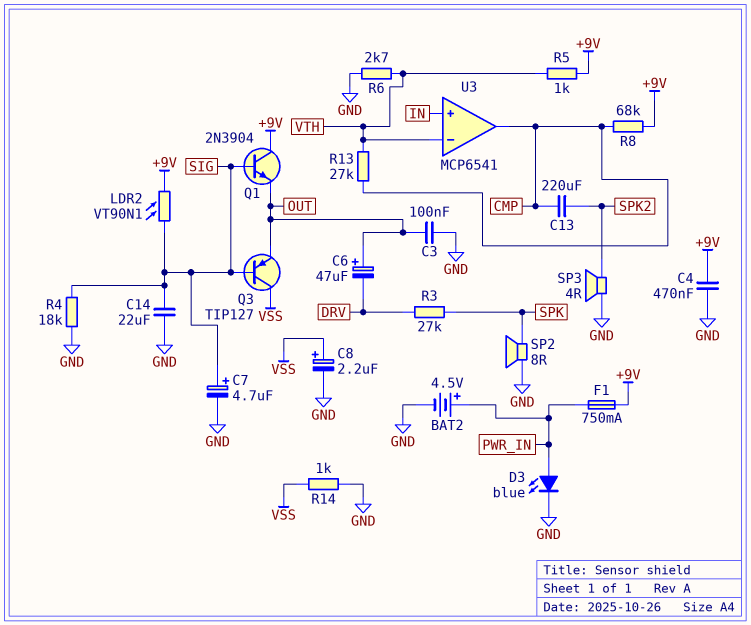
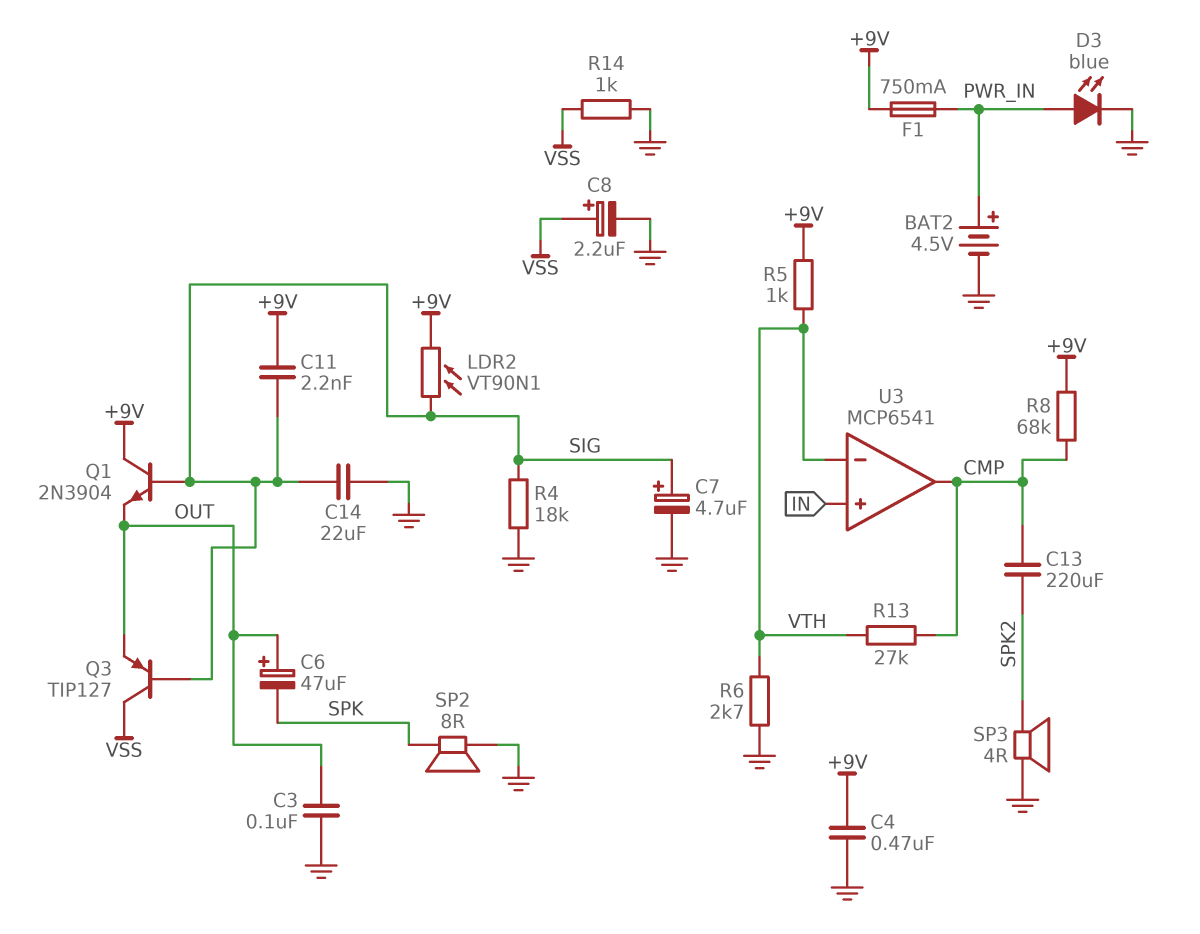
C6: 47uF (plus OUT, minus DRV) -> 47uF (plus OUT, minus SPK)
C11: none -> 2.2nF (+9V, SIG)
R3: 27k (DRV, SPK) -> none

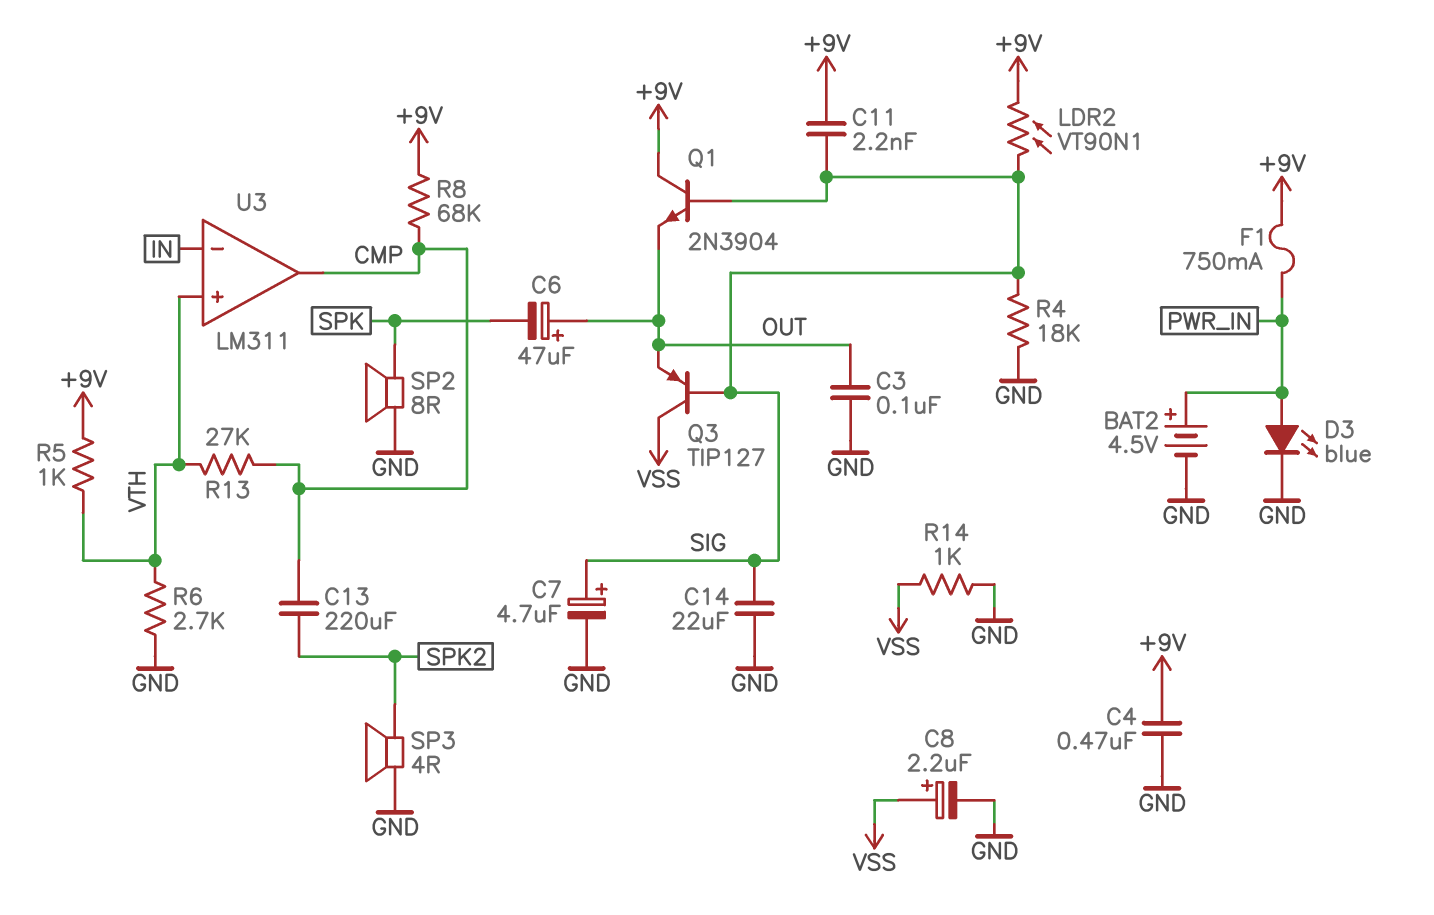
U3: MCP6541 -> LM311
U3 pin in+: IN -> VTH
U3 pin in-: VTH -> IN

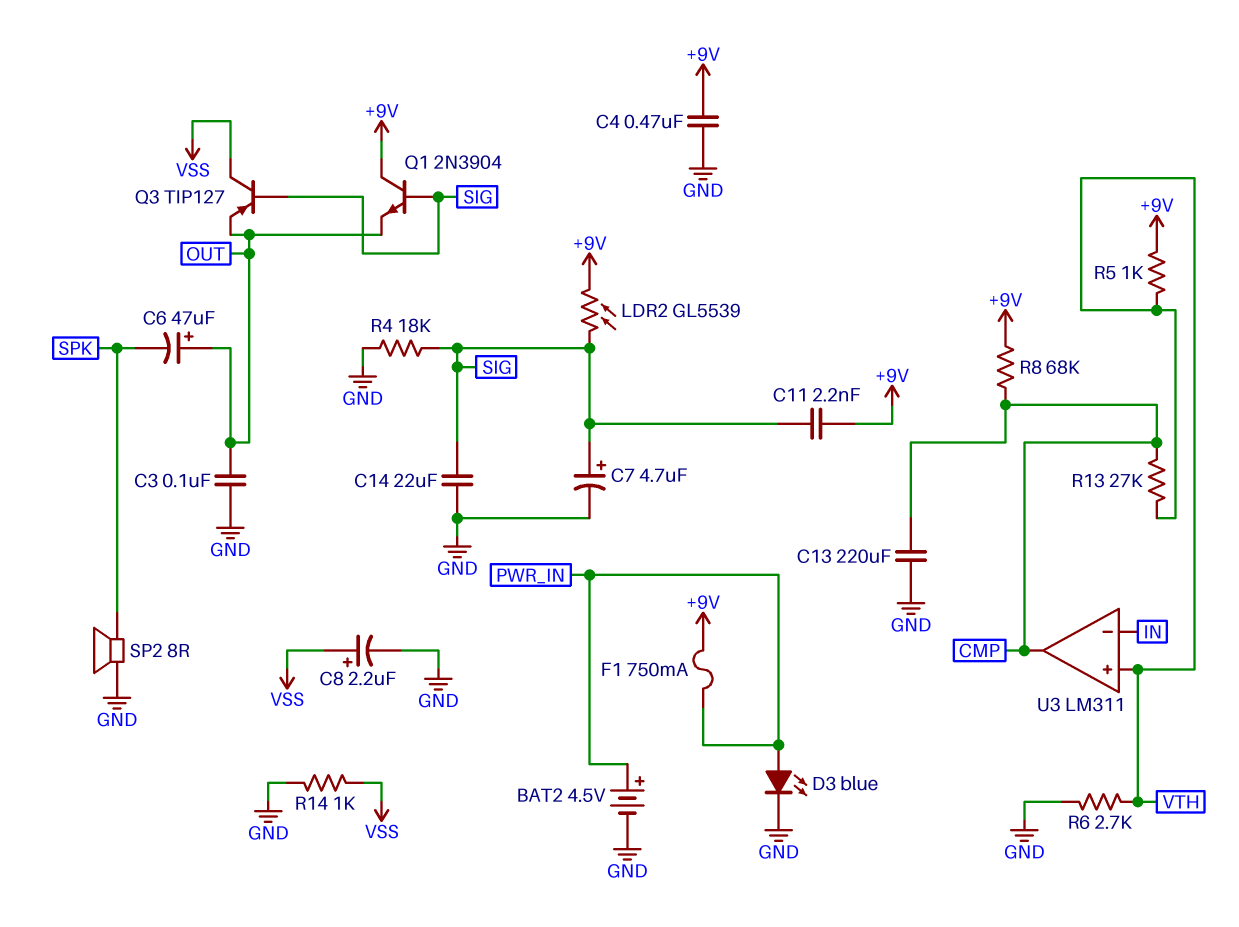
C13: 220uF (CMP, SPK2) -> 220uF (CMP, GND)
LDR2: VT90N1 (+9V, SIG) -> GL5539 (+9V, SIG)
SP3: speaker 4R (GND, SPK2) -> none

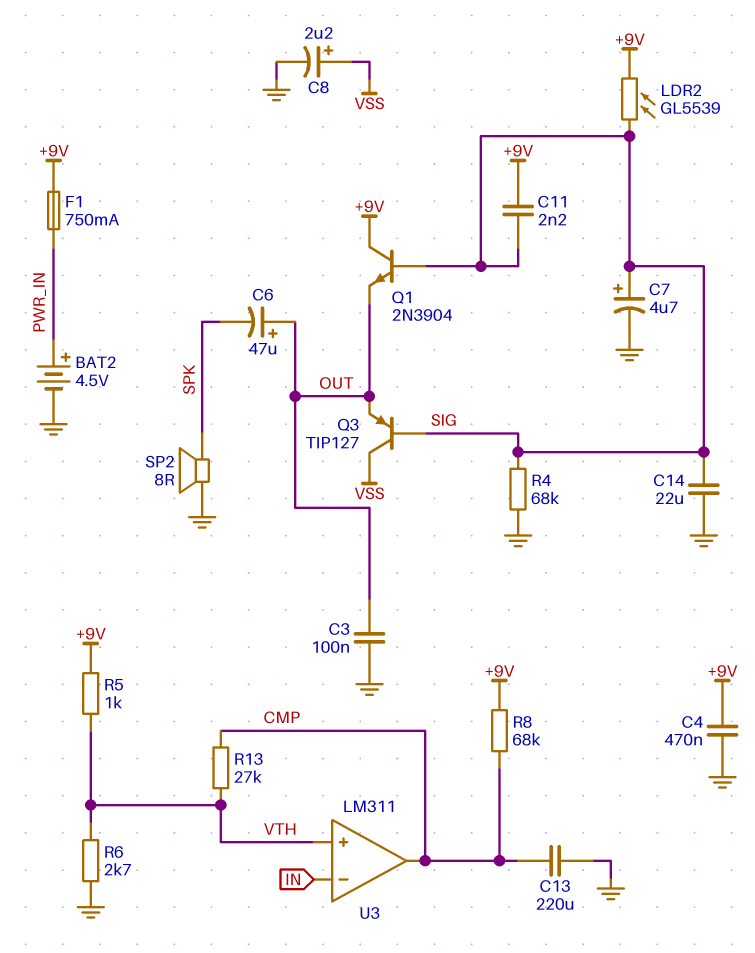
D3: LED blue (A PWR_IN, K GND) -> none
R4: 18k (GND, SIG) -> 68k (GND, SIG)
R14: 1k (GND, VSS) -> none

